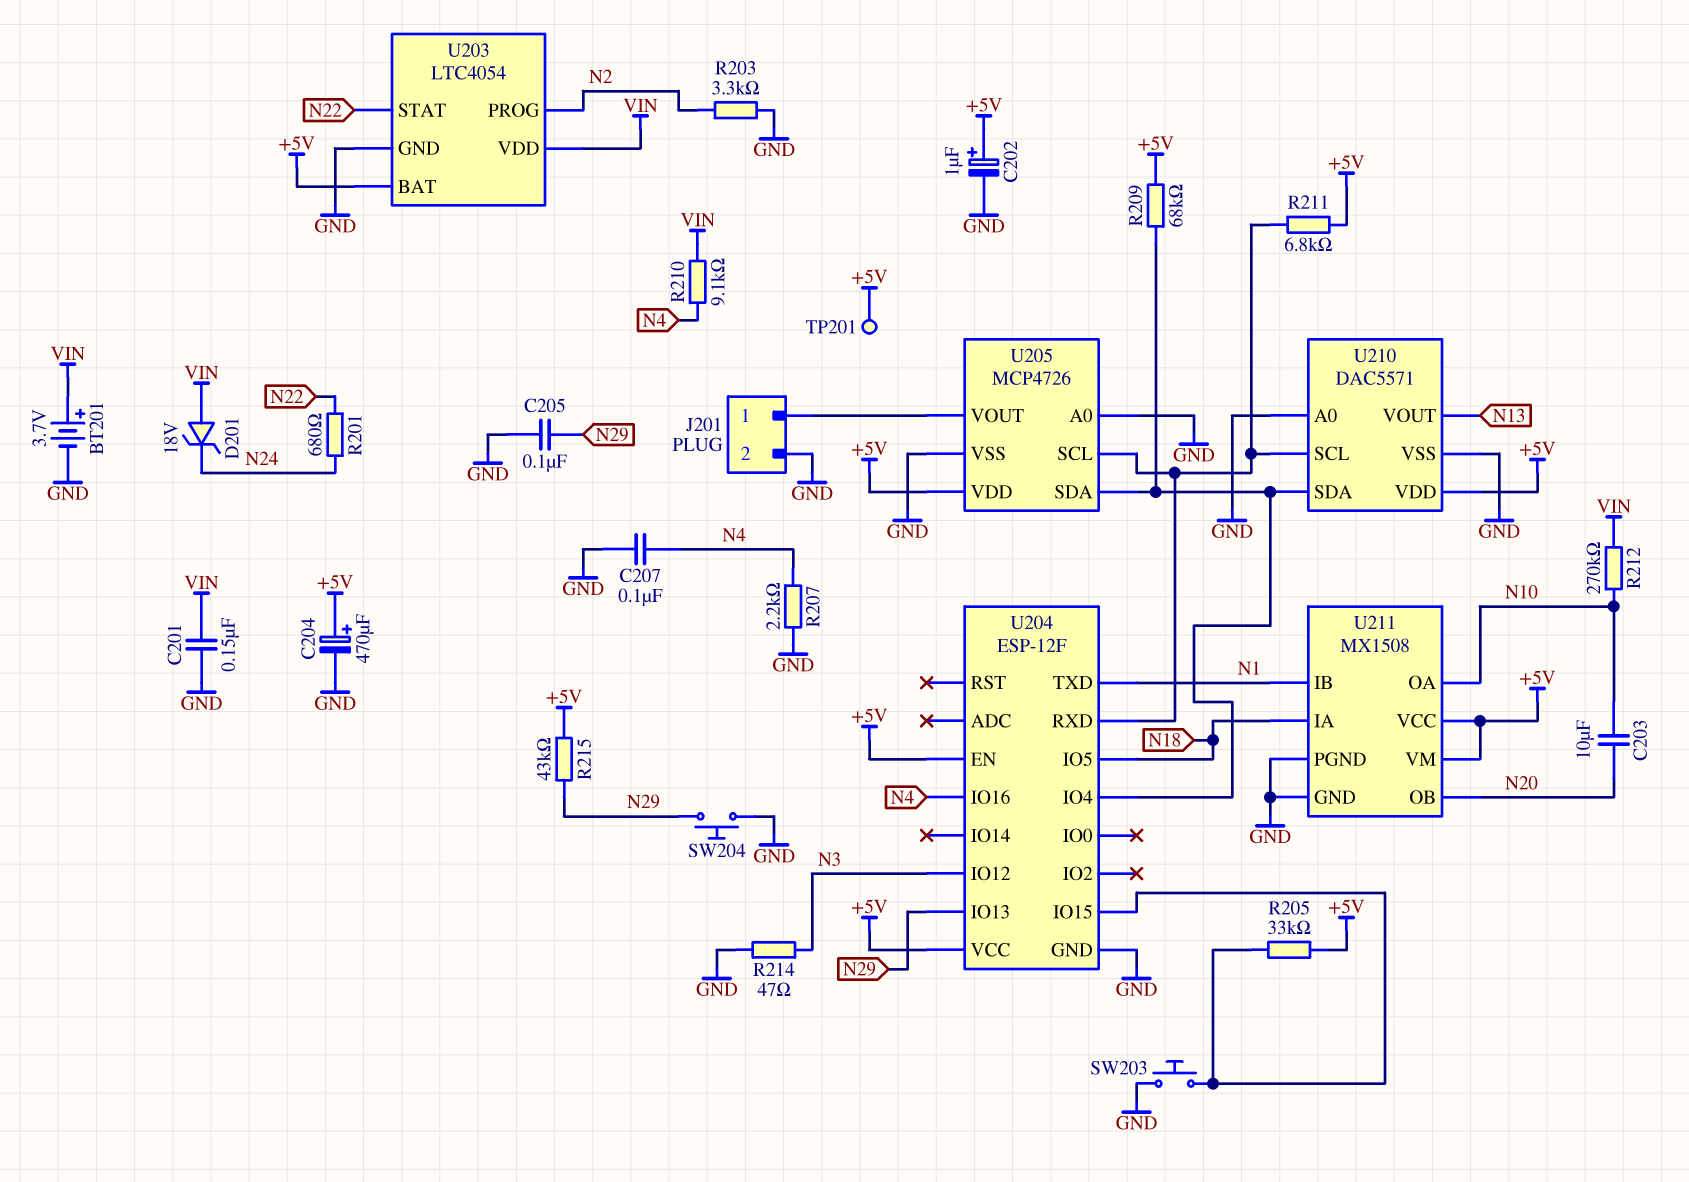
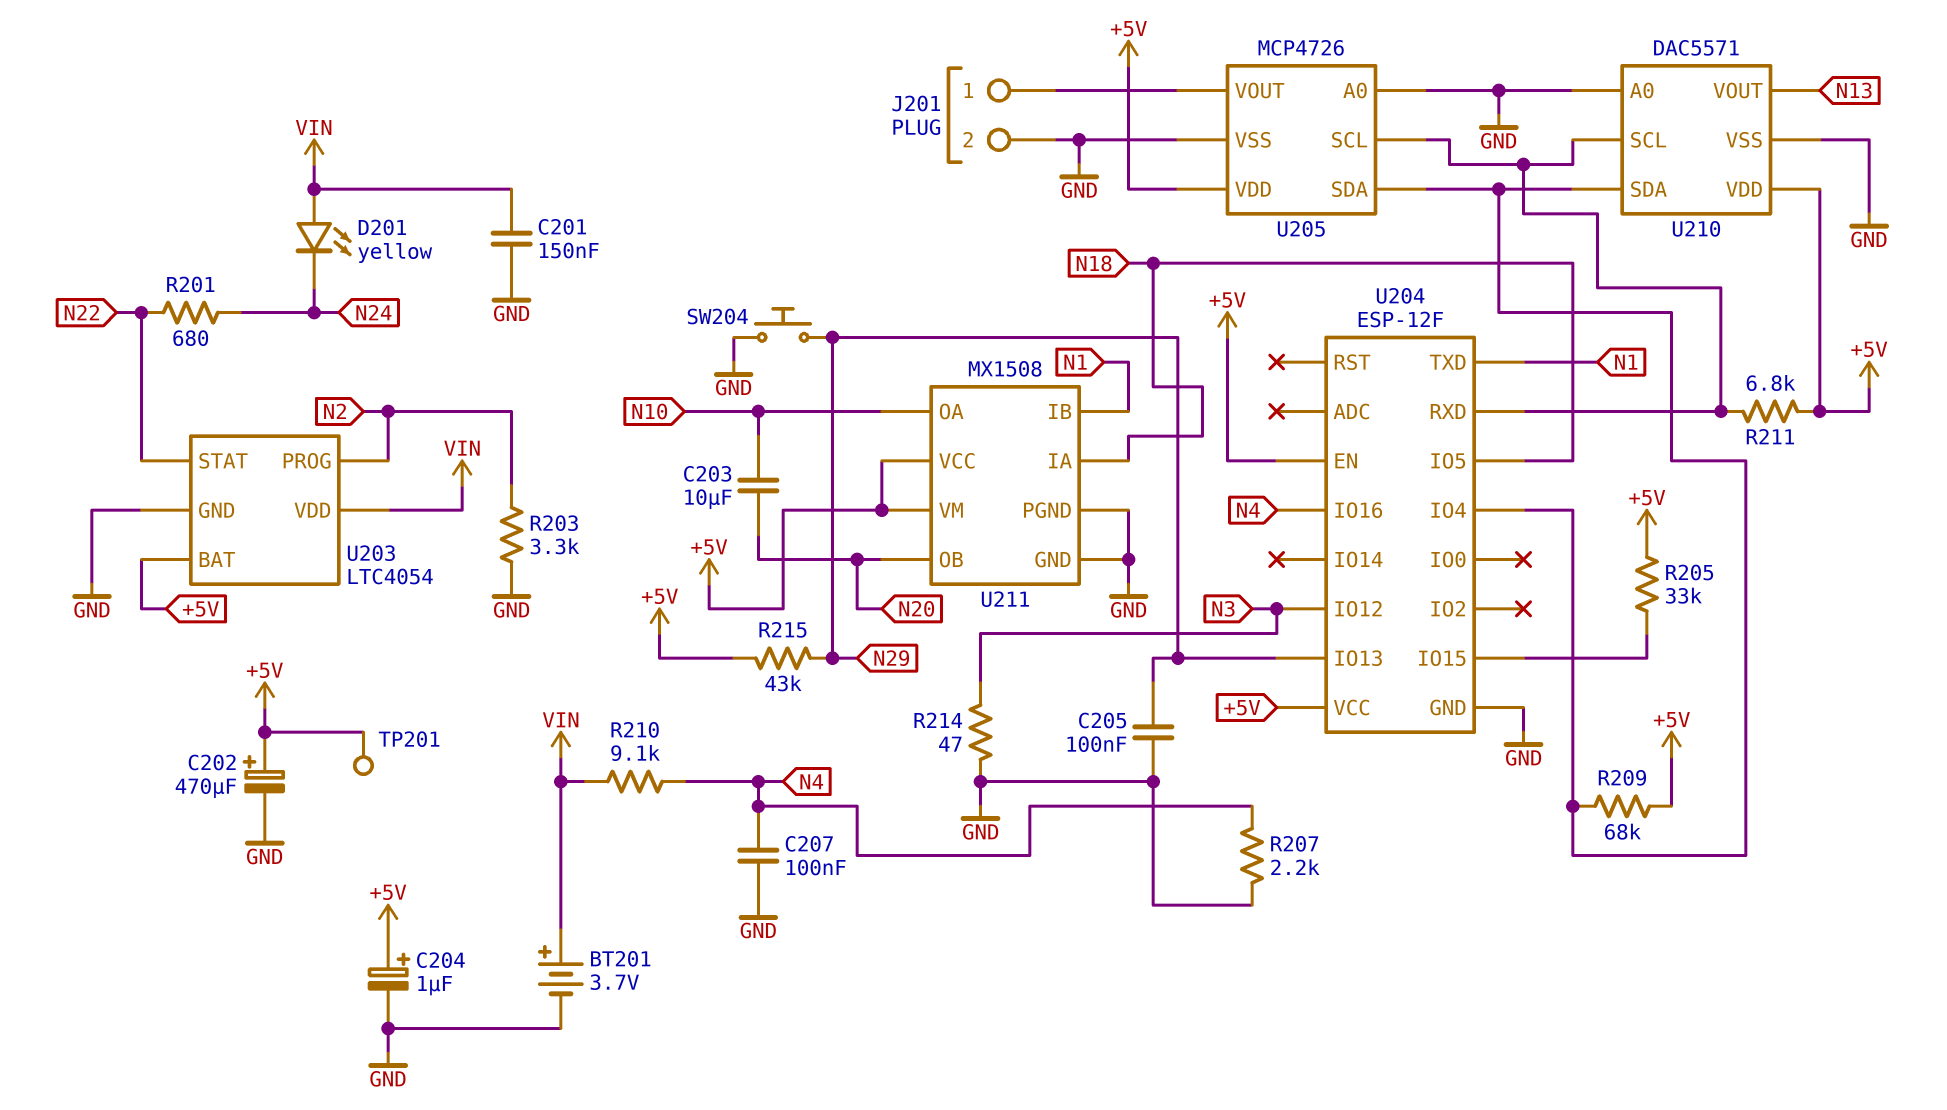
C202: 1uF (plus +5V, minus GND) -> 470uF (plus +5V, minus GND)
C204: 470uF (plus +5V, minus GND) -> 1uF (plus +5V, minus GND)
D201: zener 18V (A VIN, K N24) -> LED yellow (A VIN, K N24)
R212: 270k (N10, VIN) -> none
SW203: button (GND, U204/IO15) -> none

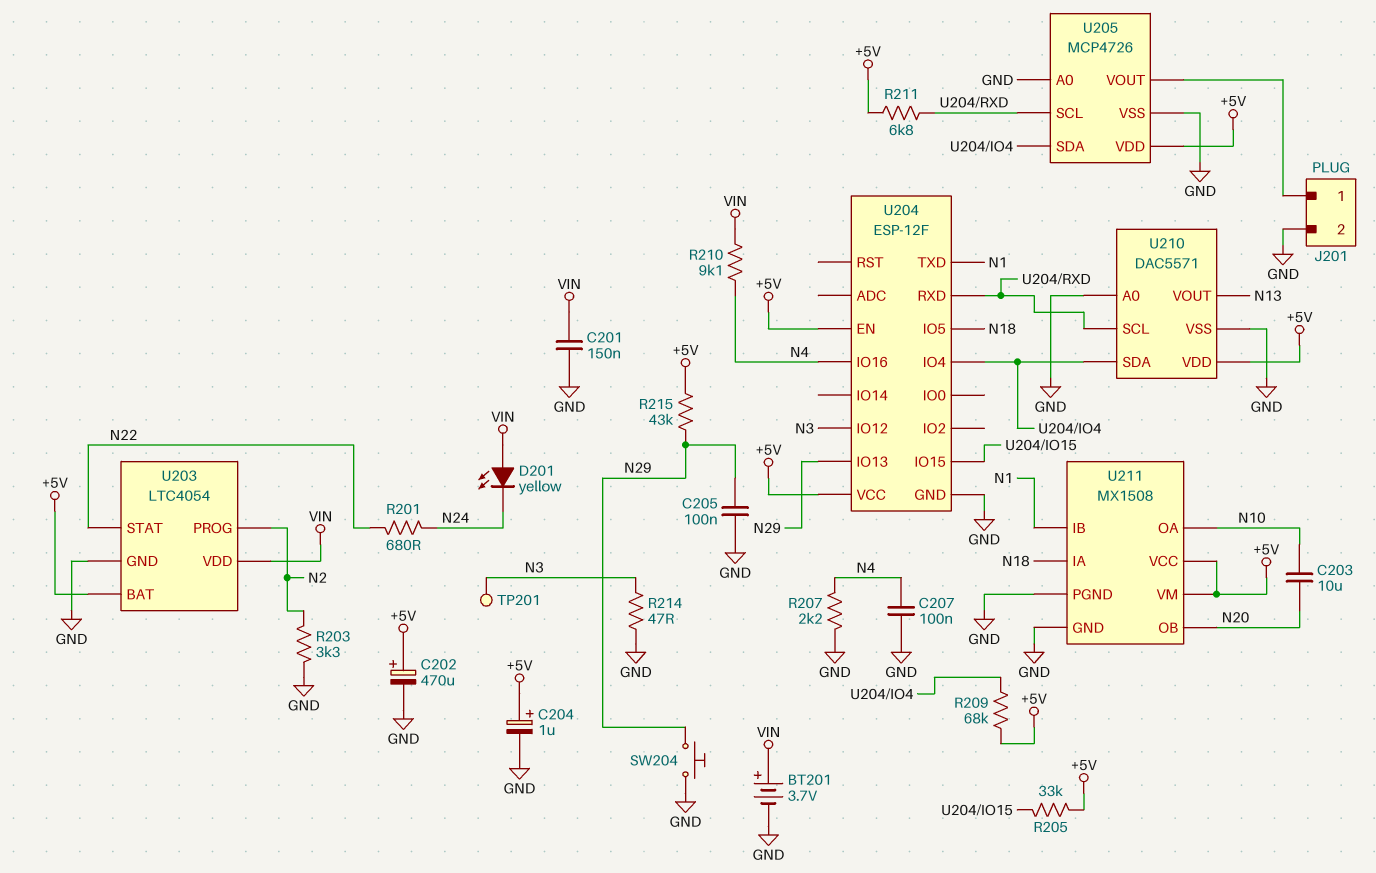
TP201: test point (+5V) -> test point (N3)

